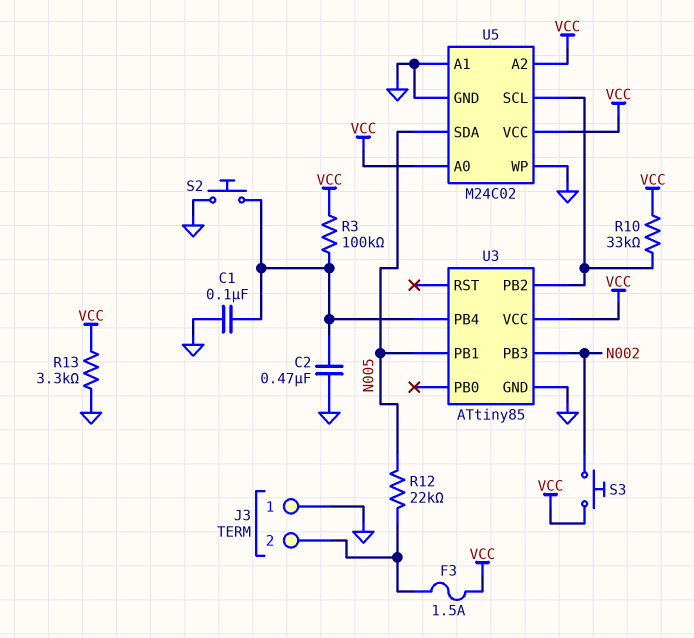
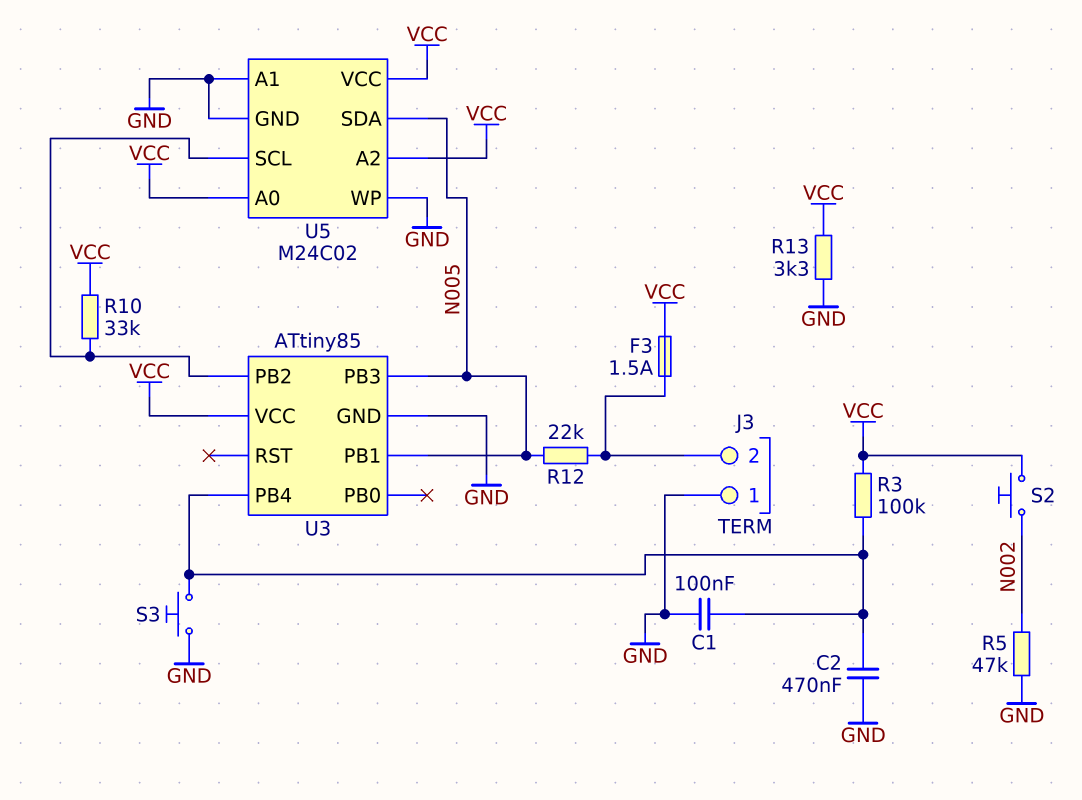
R5: none -> 47k (GND, N002)
S2: button (GND, U3/PB4) -> button (N002, VCC)
S3: button (N002, VCC) -> button (GND, U3/PB4)
U3 pin PB3: N002 -> N005

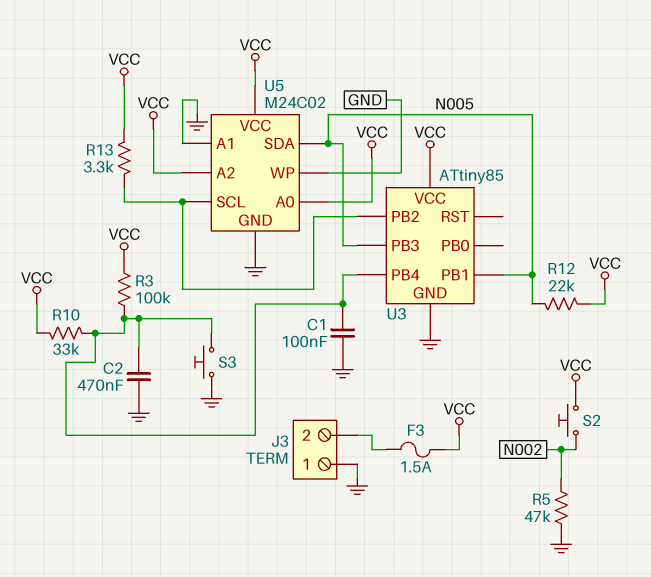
R10: 33k (U3/PB2, VCC) -> 33k (U3/PB4, VCC)
R12: 22k (J3/2, N005) -> 22k (N005, VCC)
R13: 3.3k (GND, VCC) -> 3.3k (U3/PB2, VCC)

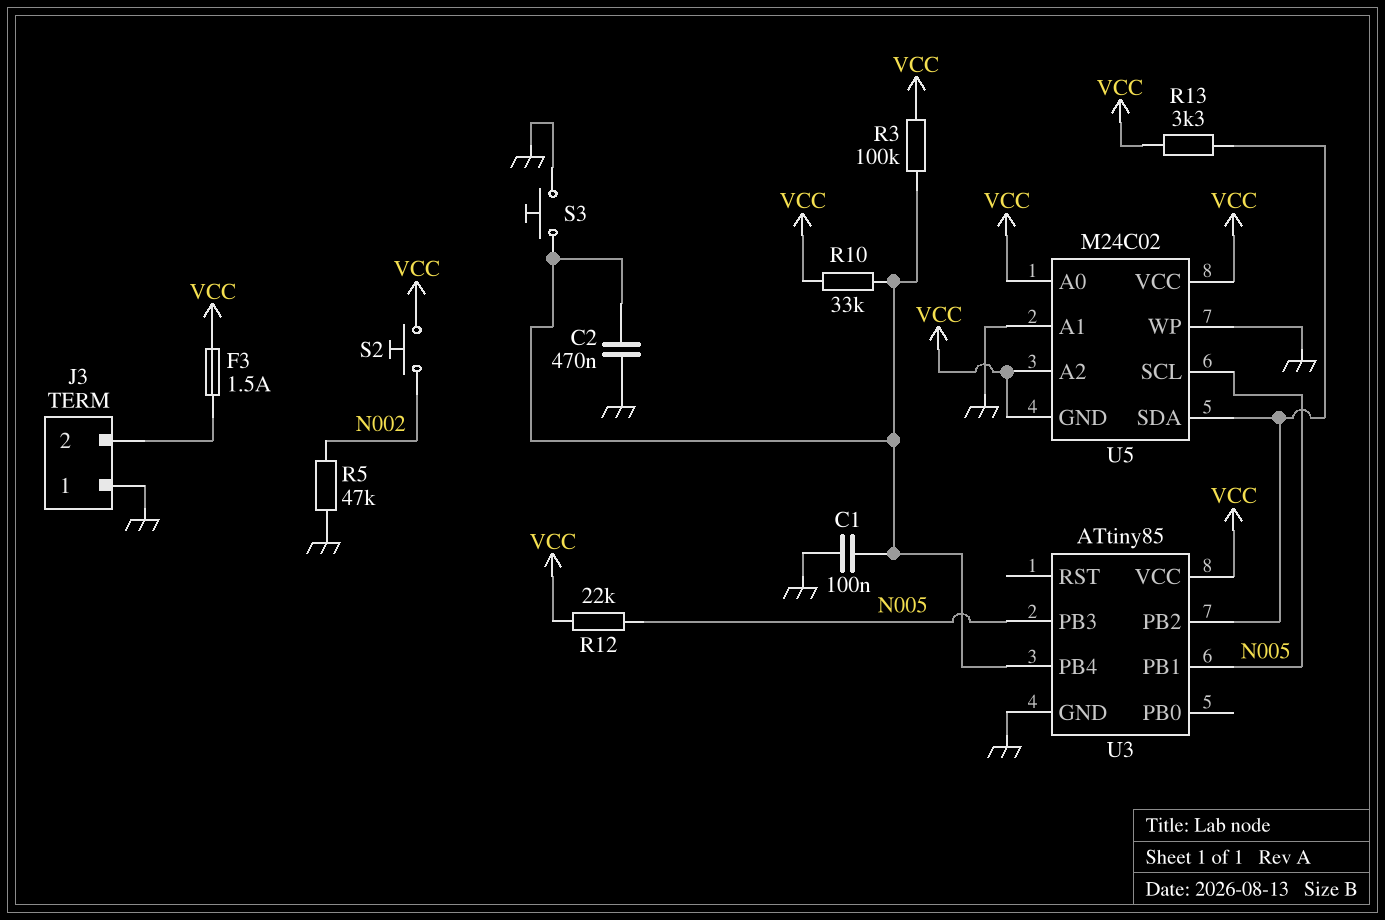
U5 pin GND: GND -> VCC
U5 pin SCL: U3/PB2 -> N005
U5 pin SDA: N005 -> U3/PB2

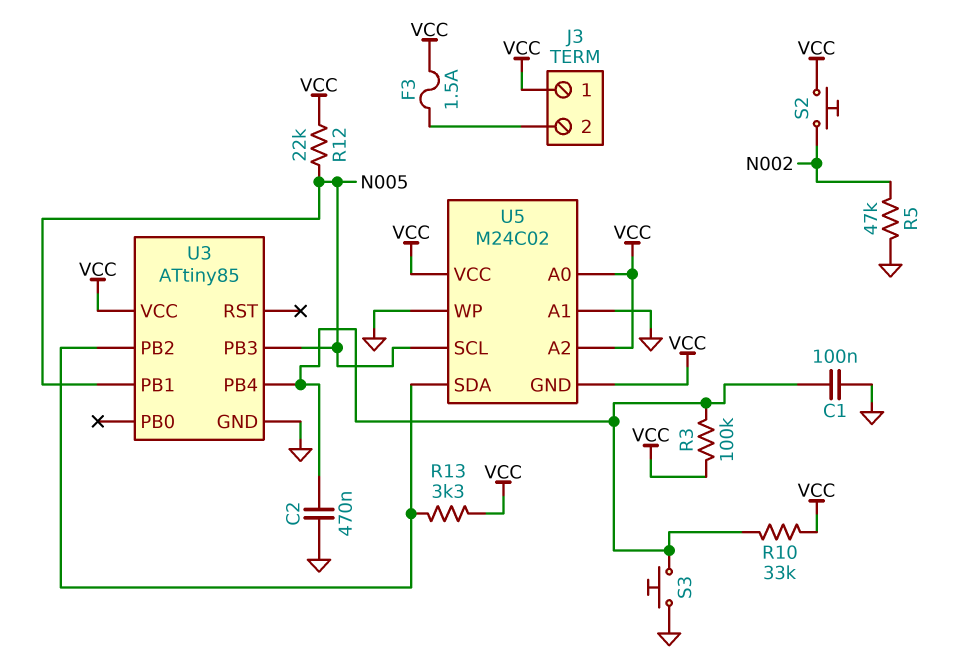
J3 pin 1: GND -> VCC

